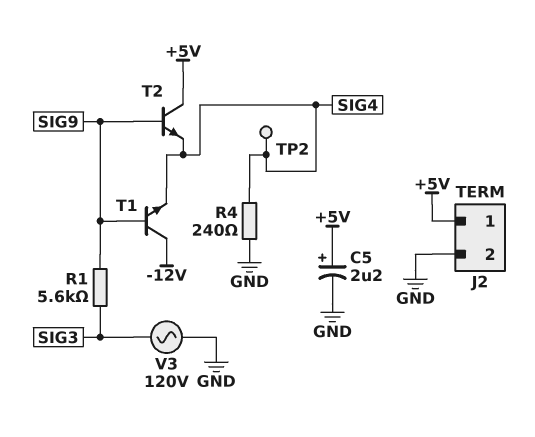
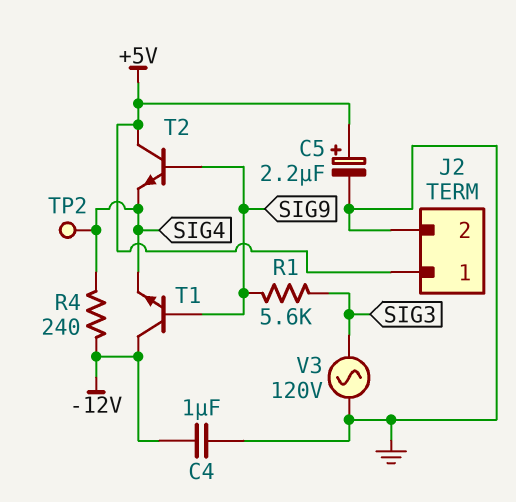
C4: none -> 1uF (-12V, GND)
R4: 240 (GND, SIG4) -> 240 (-12V, SIG4)

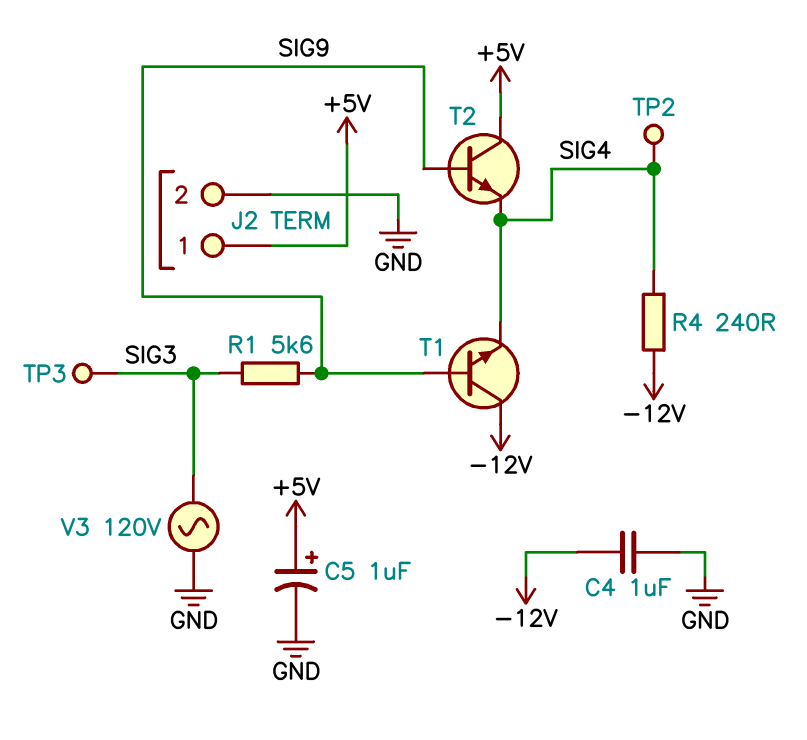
C5: 2.2uF (plus +5V, minus GND) -> 1uF (plus +5V, minus GND)
TP3: none -> test point (SIG3)

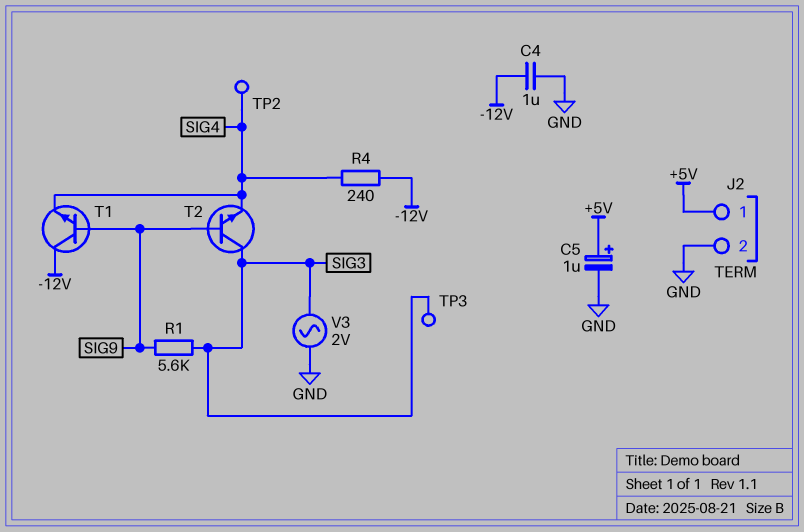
T2: NPN (B SIG9, C +5V, E SIG4) -> NPN (B SIG9, C SIG3, E SIG4)
V3: AC 120V (GND, SIG3) -> AC 2V (GND, SIG3)

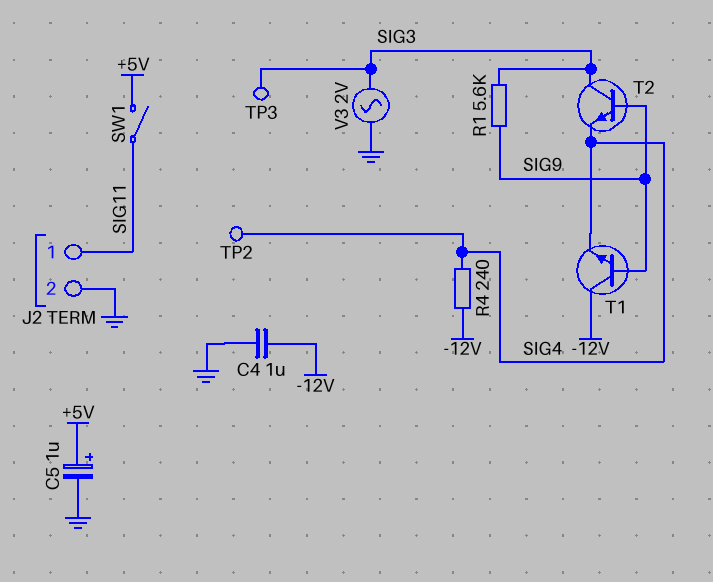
J2 pin 1: +5V -> SIG11
SW1: none -> switch (+5V, SIG11)

